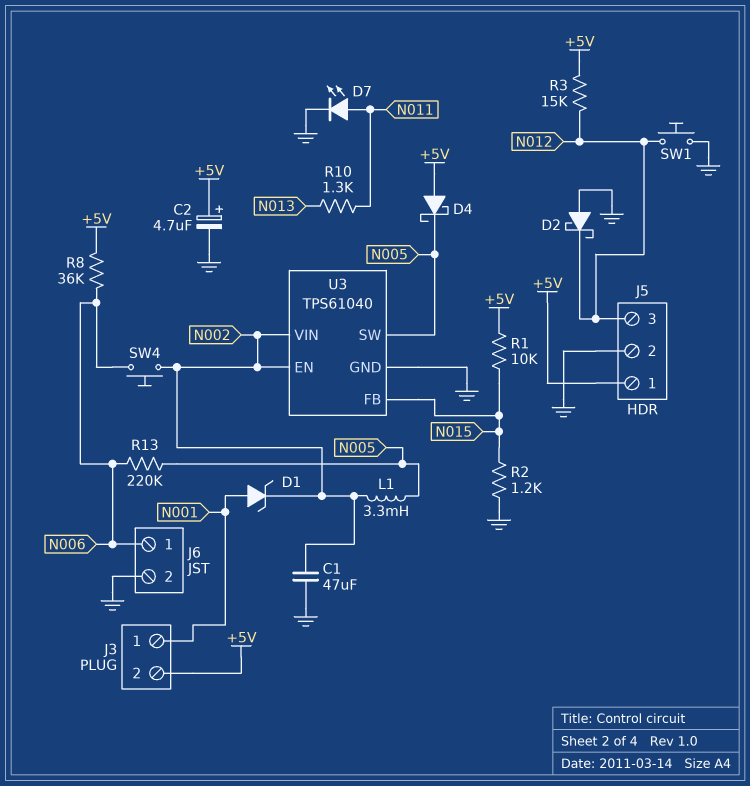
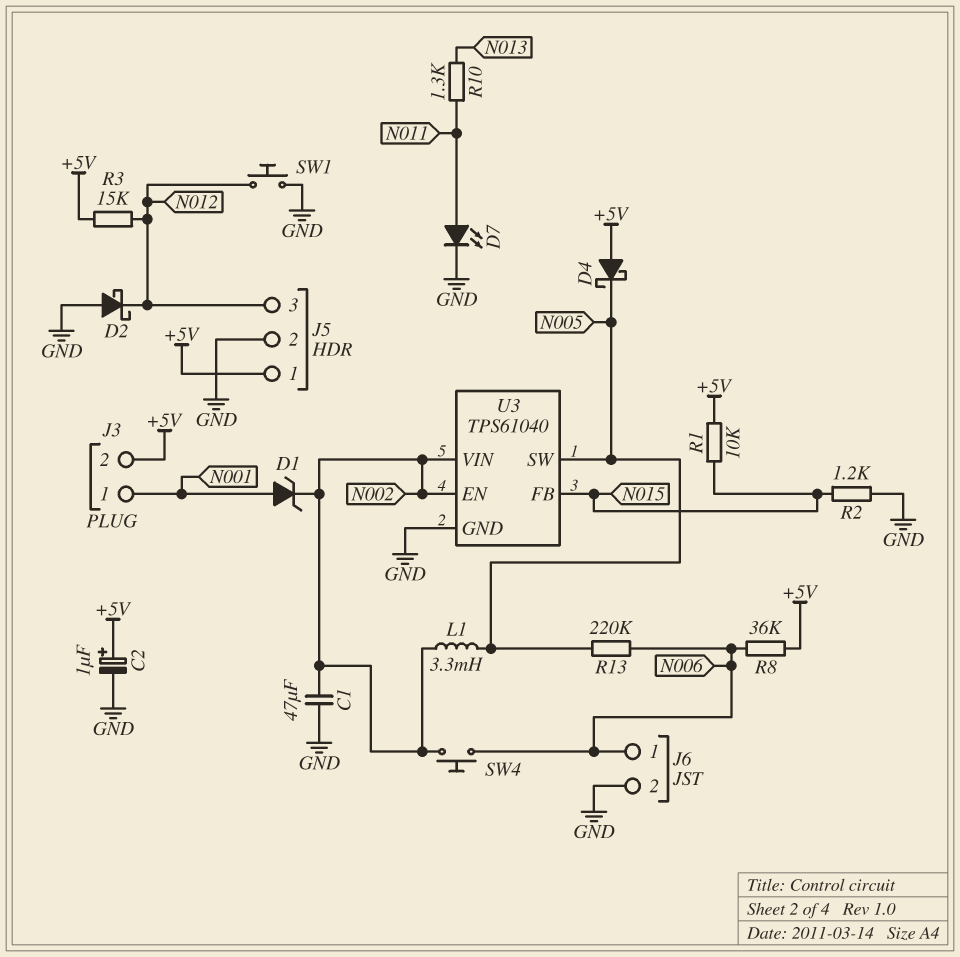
C2: 4.7uF (plus +5V, minus GND) -> 1uF (plus +5V, minus GND)

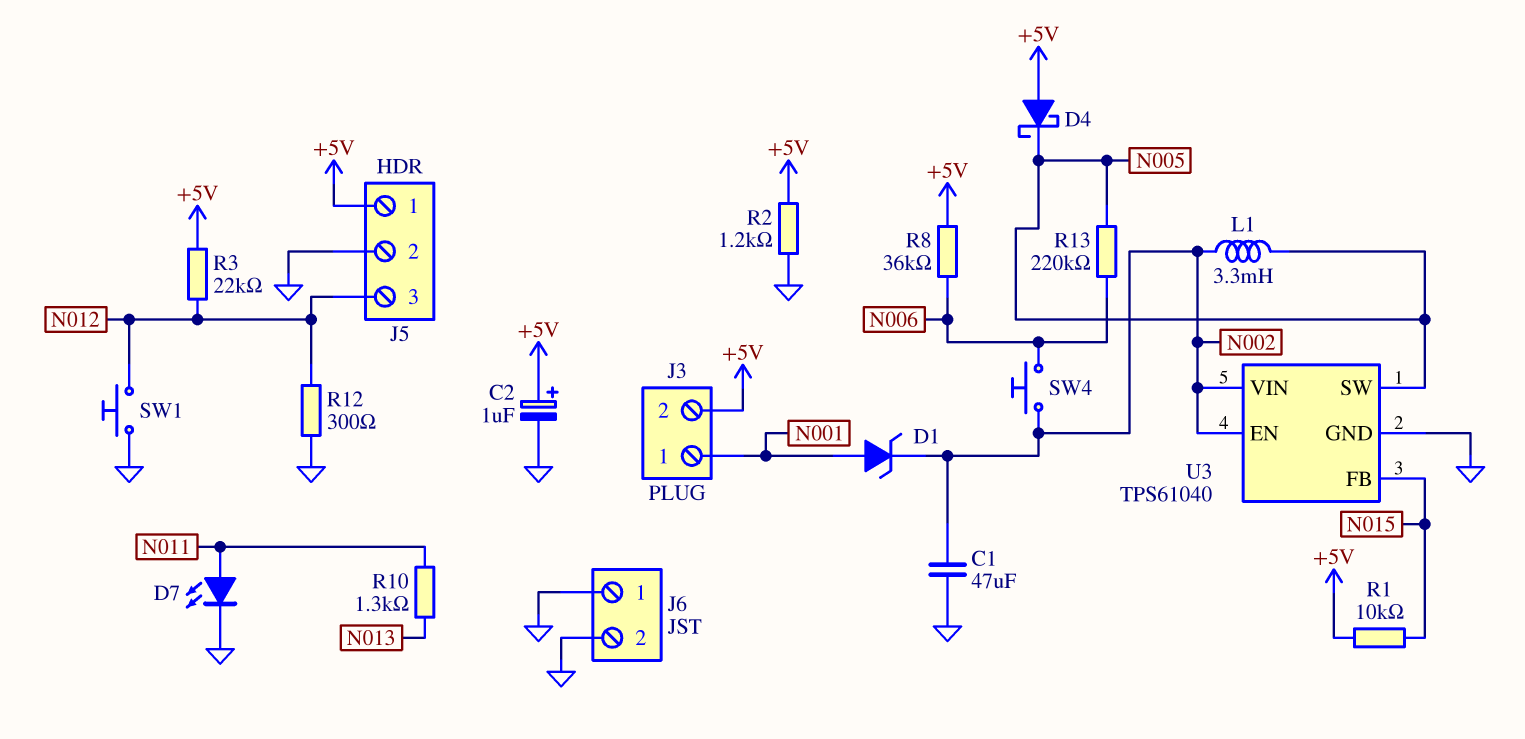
D2: schottky (A GND, K N012) -> none
J6 pin 1: N006 -> GND
R2: 1.2k (GND, N015) -> 1.2k (+5V, GND)
R3: 15k (+5V, N012) -> 22k (+5V, N012)
R12: none -> 300 (GND, N012)

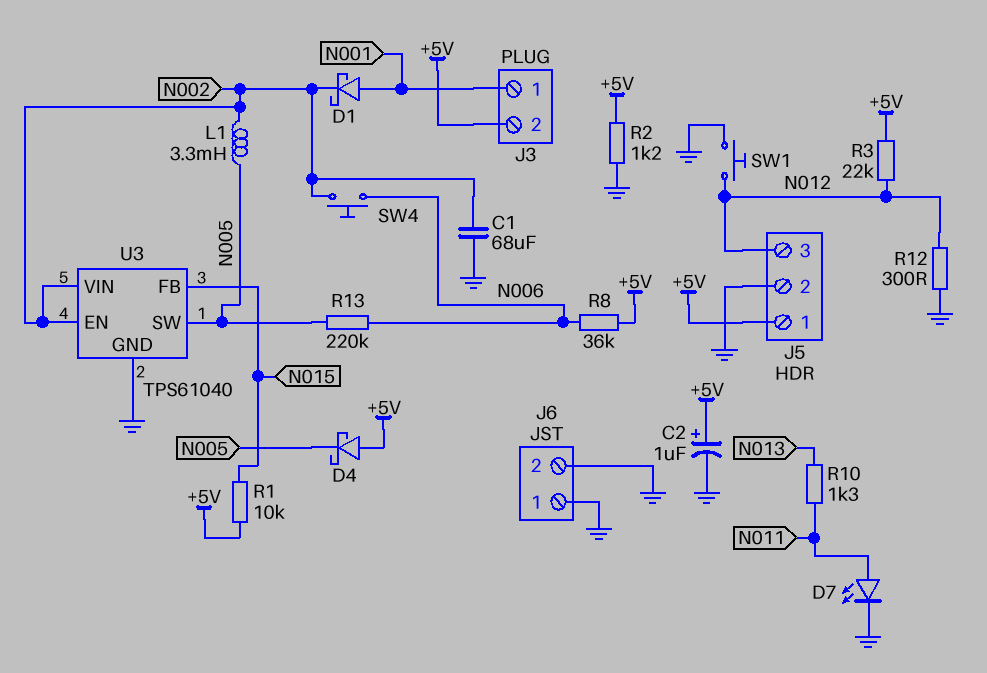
C1: 47uF (GND, N002) -> 68uF (GND, N002)
D1: zener (A N001, K N002) -> schottky (A N001, K N002)

